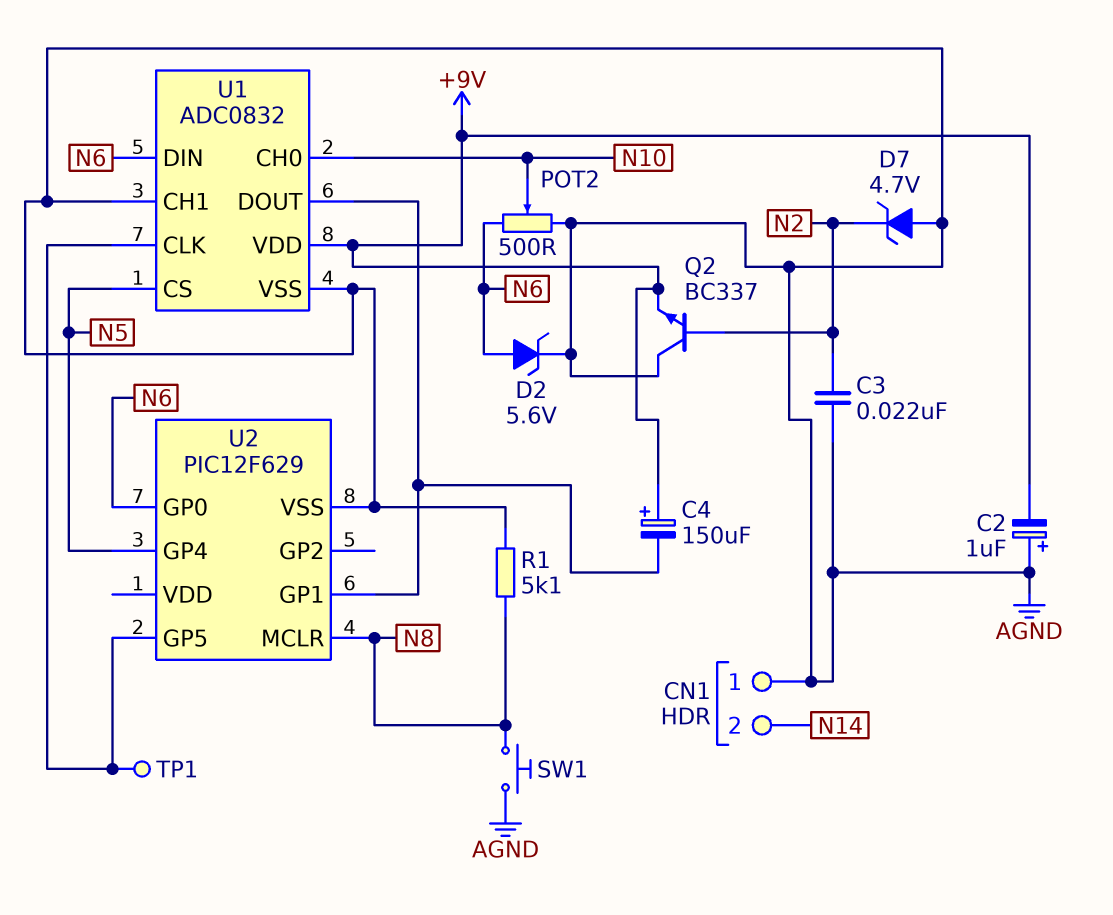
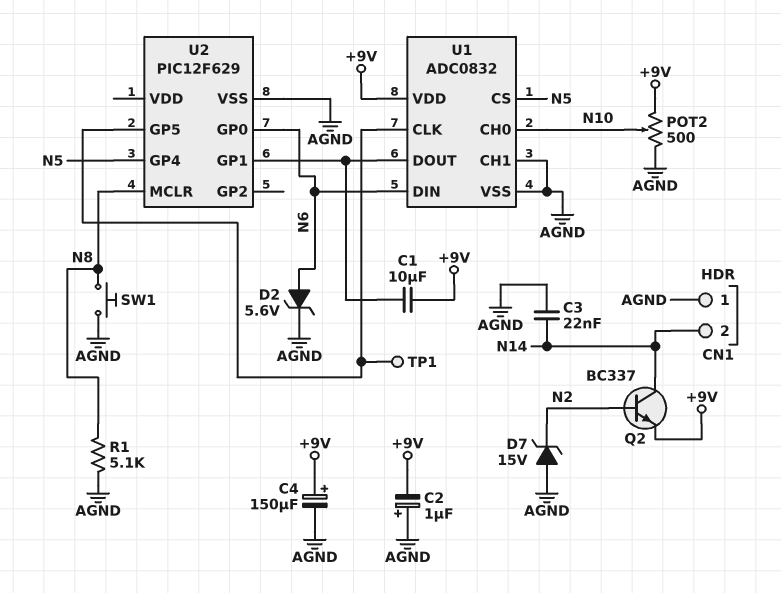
C1: none -> 10uF (+9V, U1/DOUT)
C3: 22nF (AGND, N2) -> 22nF (AGND, N14)
C4: 150uF (plus +9V, minus U1/DOUT) -> 150uF (plus +9V, minus AGND)
D7: zener 4.7V (A AGND, K N2) -> zener 15V (A AGND, K N2)
POT2: 500 (AGND, N6, wiper N10) -> 500 (+9V, AGND, wiper N10)
Q2: NPN BC337 (B N2, C AGND, E +9V) -> NPN BC337 (B N2, C N14, E +9V)

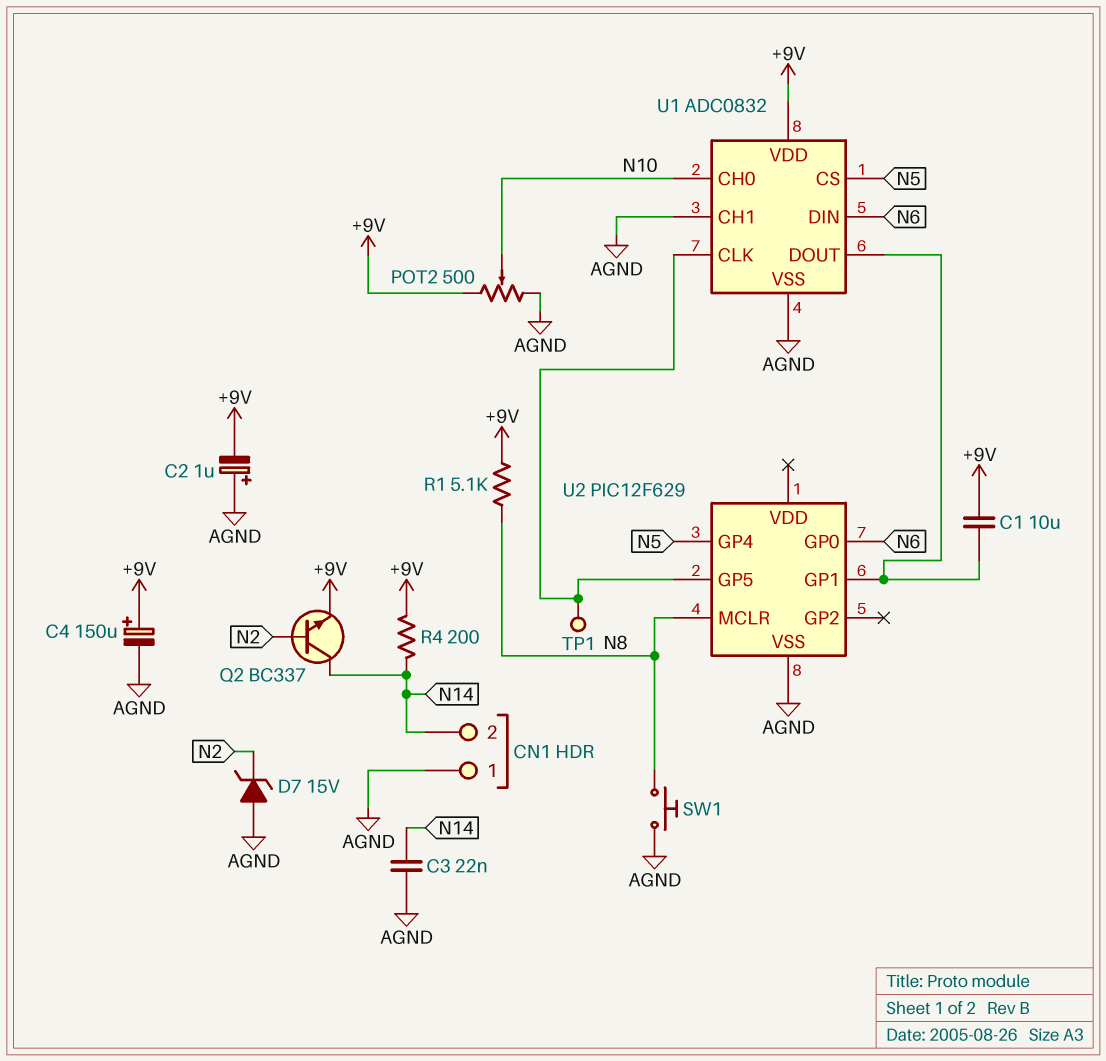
D2: zener 5.6V (A N6, K AGND) -> none
R1: 5.1k (AGND, N8) -> 5.1k (+9V, N8)
R4: none -> 200 (+9V, N14)

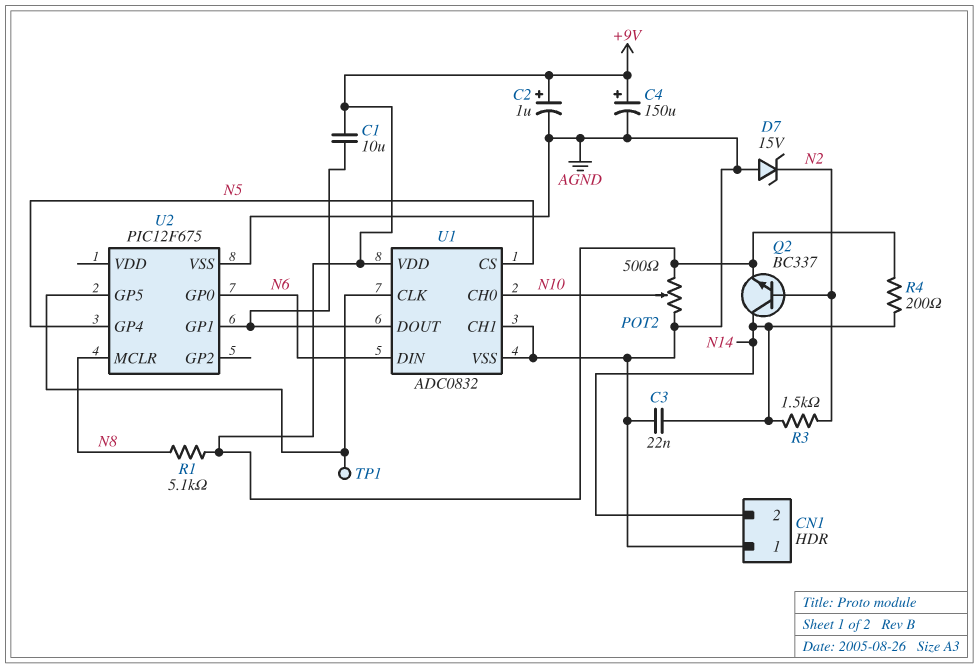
C2: 1uF (plus AGND, minus +9V) -> 1uF (plus +9V, minus AGND)
R3: none -> 1.5k (N2, N14)
SW1: button (AGND, N8) -> none
U2: PIC12F629 -> PIC12F675

